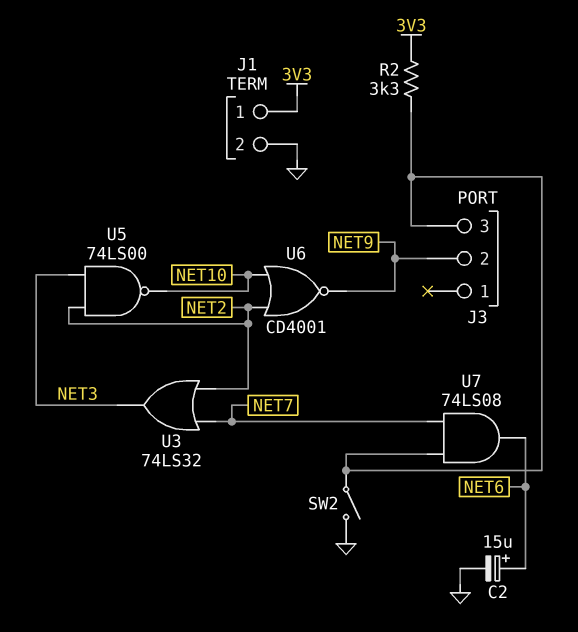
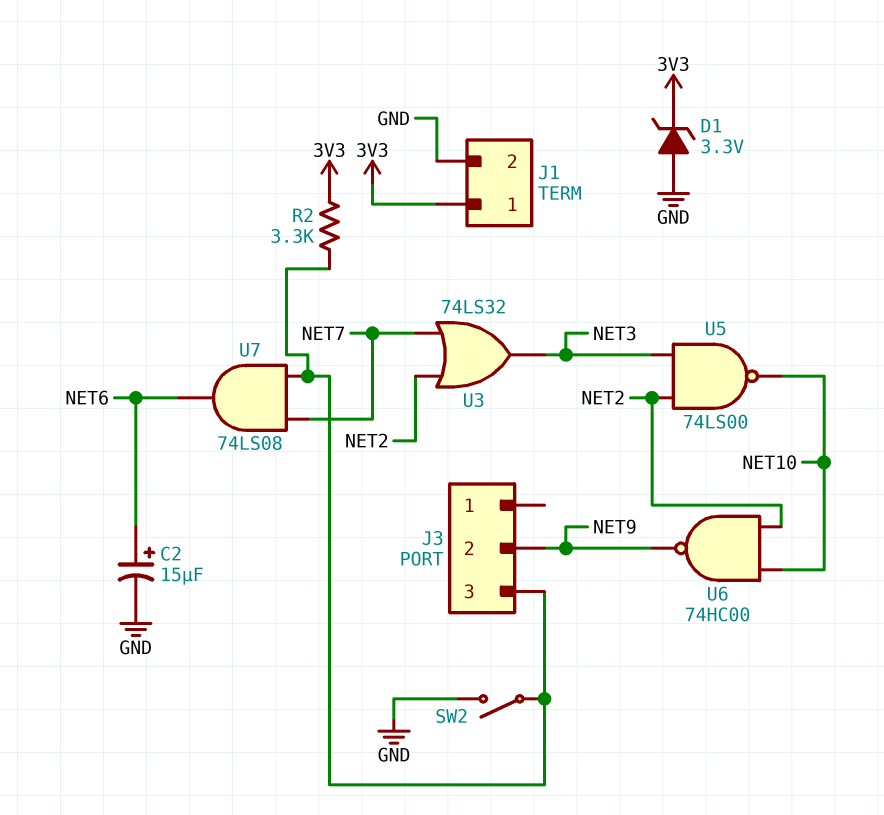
D1: none -> zener 3.3V (A GND, K 3V3)
U6: NOR CD4001 (in NET2, in NET10, out NET9) -> NAND 74HC00 (in NET2, in NET10, out NET9)

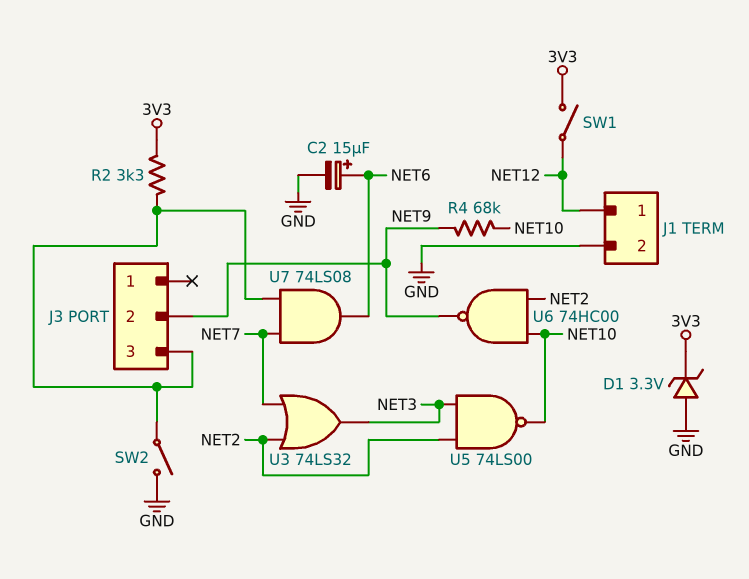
J1 pin 1: 3V3 -> NET12
R4: none -> 68k (NET9, NET10)
SW1: none -> switch (3V3, NET12)

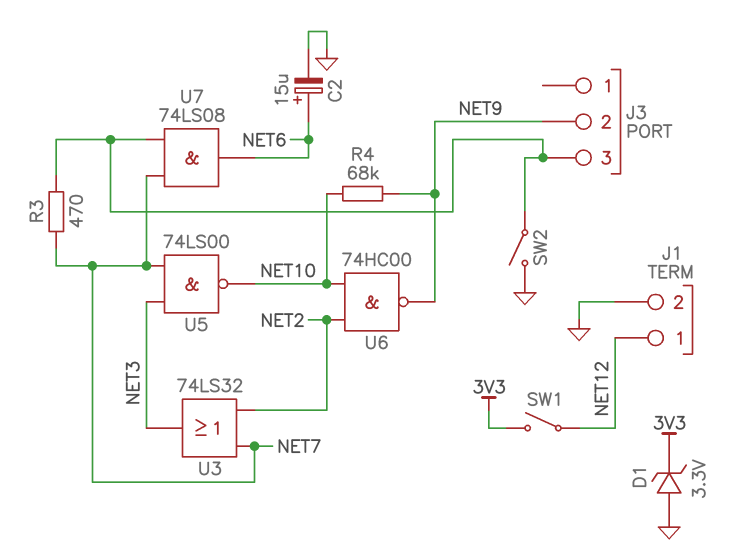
R2: 3.3k (3V3, J3/3) -> none
R3: none -> 470 (J3/3, NET7)
U5: NAND 74LS00 (in NET2, in NET3, out NET10) -> NAND 74LS00 (in NET3, in NET7, out NET10)

